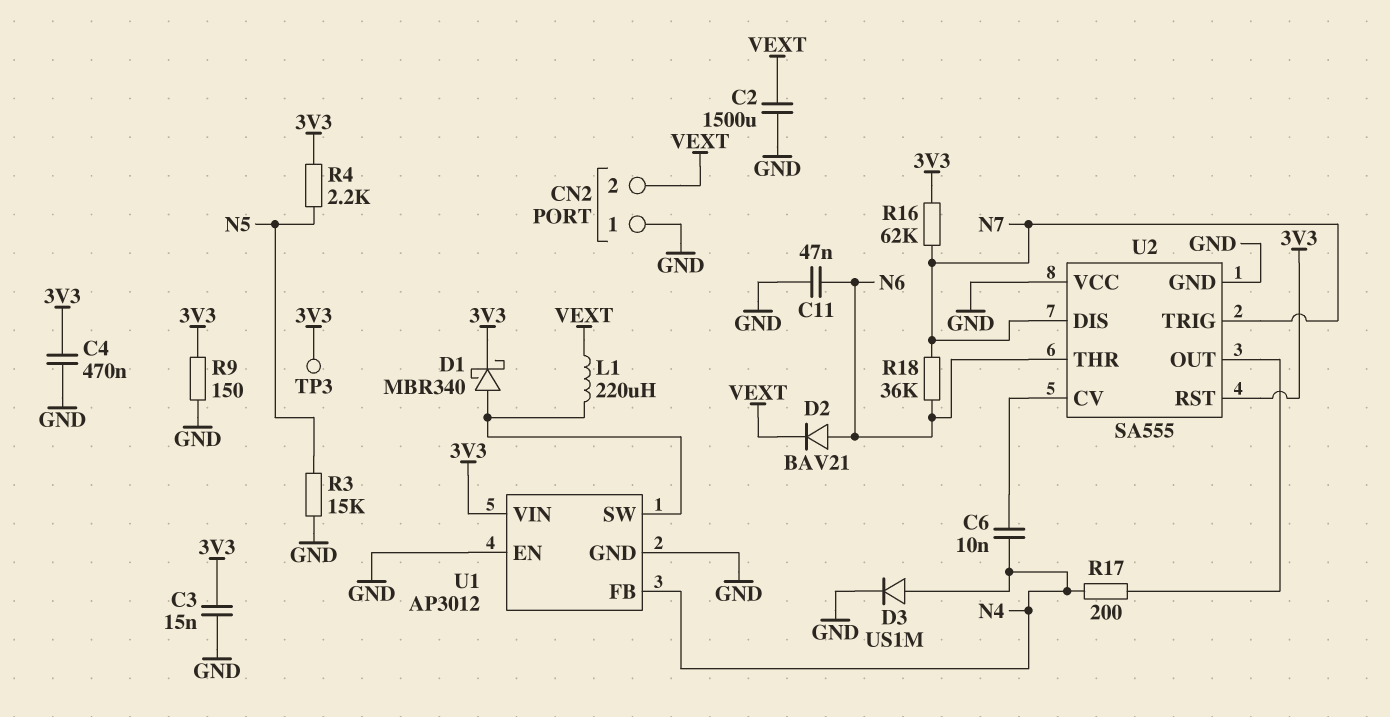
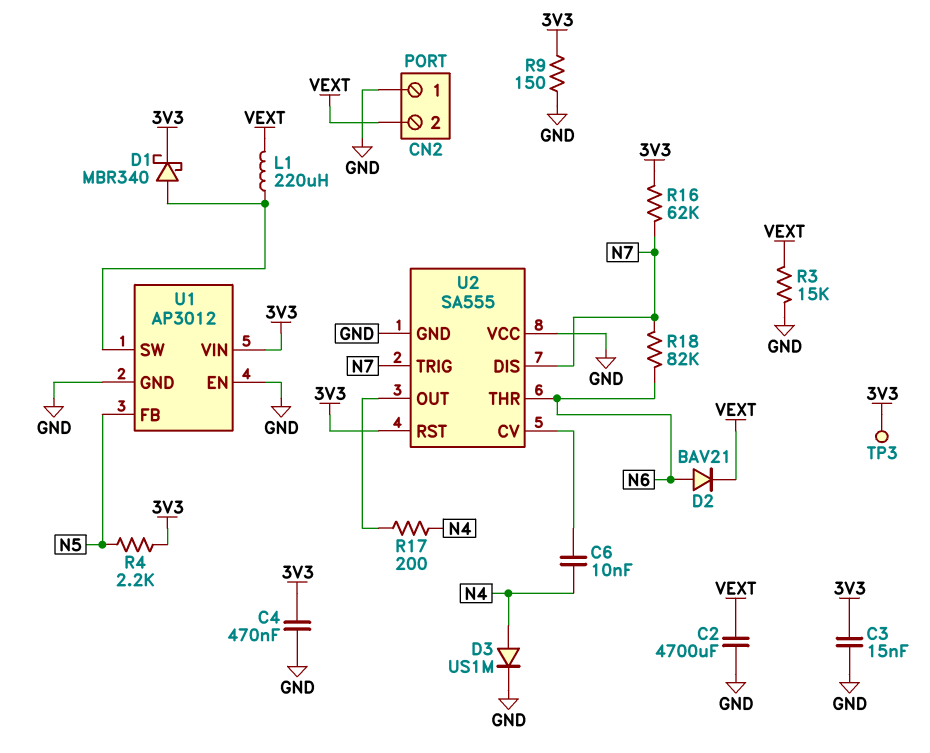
C2: 1500uF (GND, VEXT) -> 4700uF (GND, VEXT)
C11: 47nF (GND, N6) -> none
R3: 15k (GND, N5) -> 15k (GND, VEXT)
R18: 36k (N6, N7) -> 82k (N6, N7)
U1 pin FB: N4 -> N5

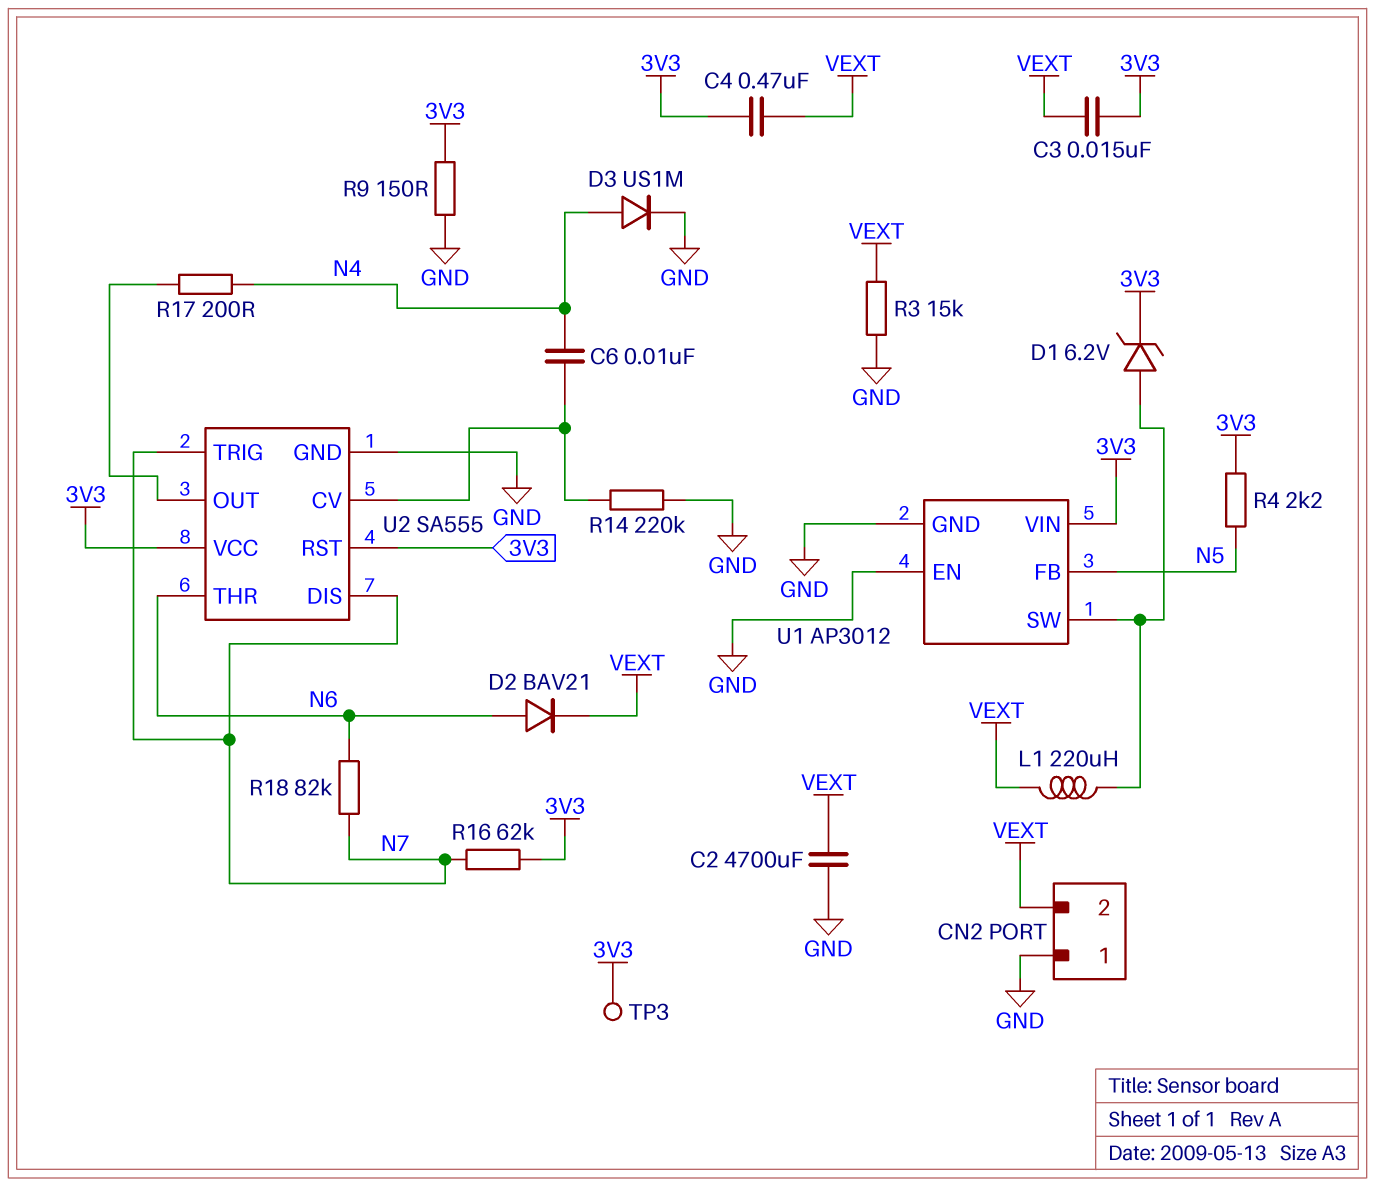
C3: 15nF (3V3, GND) -> 15nF (3V3, VEXT)
C4: 470nF (3V3, GND) -> 470nF (3V3, VEXT)
D1: schottky MBR340 (A U1/SW, K 3V3) -> zener 6.2V (A U1/SW, K 3V3)
R14: none -> 220k (GND, U2/CV)
U2 pin VCC: GND -> 3V3

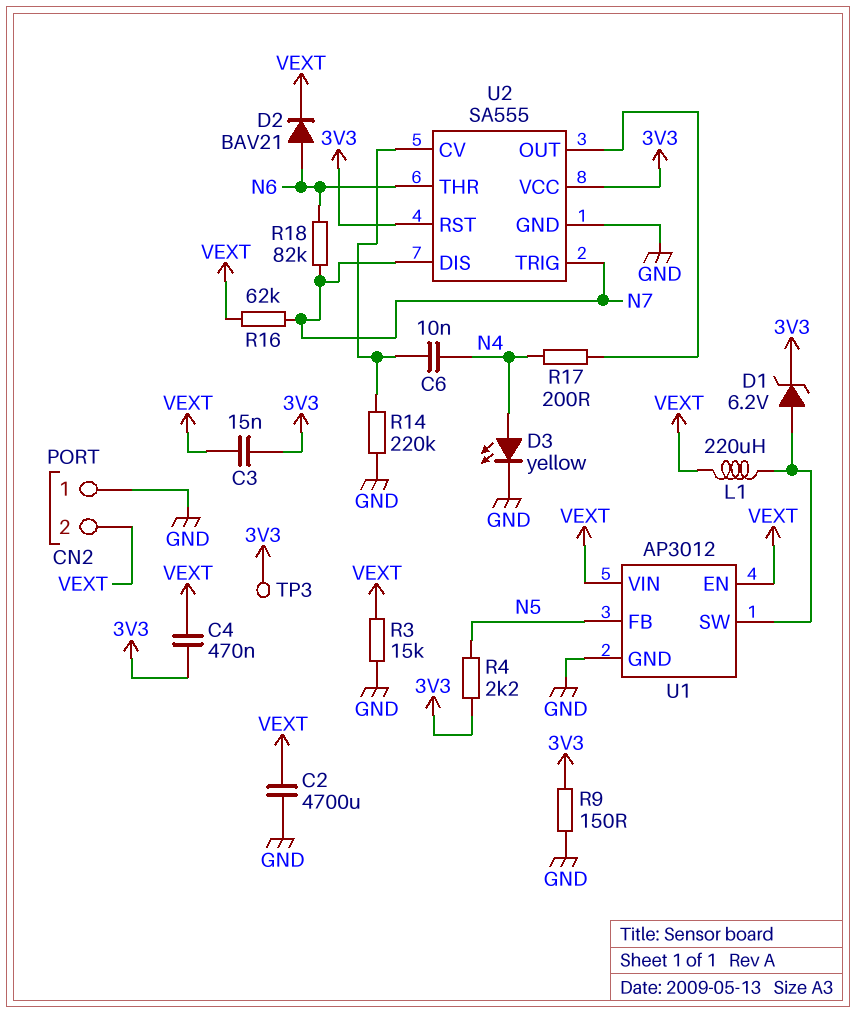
D3: diode US1M (A N4, K GND) -> LED yellow (A N4, K GND)
R16: 62k (3V3, N7) -> 62k (N7, VEXT)
U1 pin EN: GND -> VEXT
U1 pin VIN: 3V3 -> VEXT

